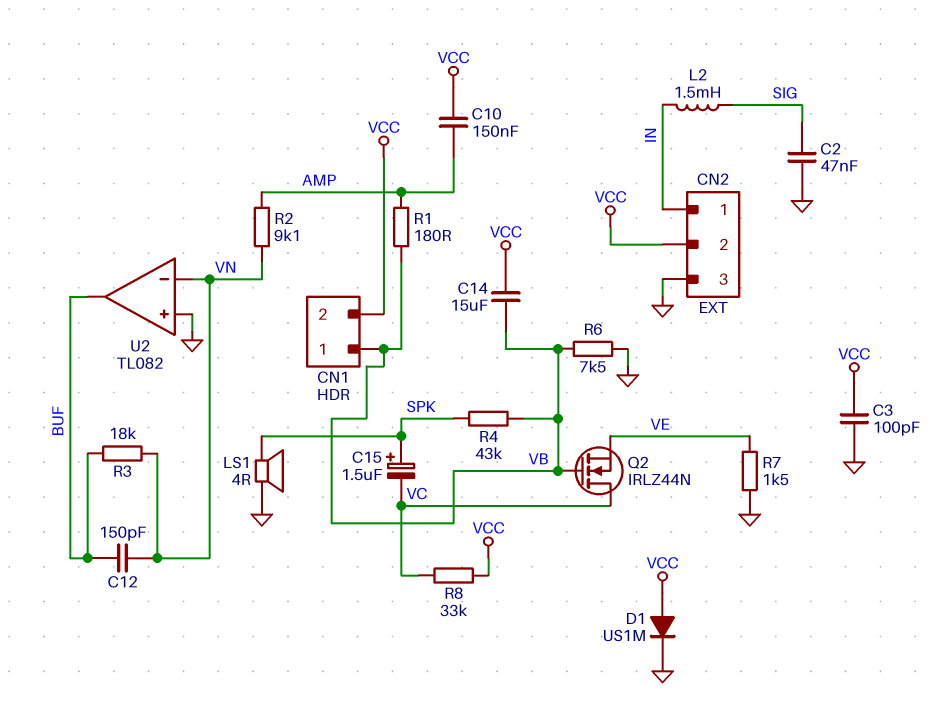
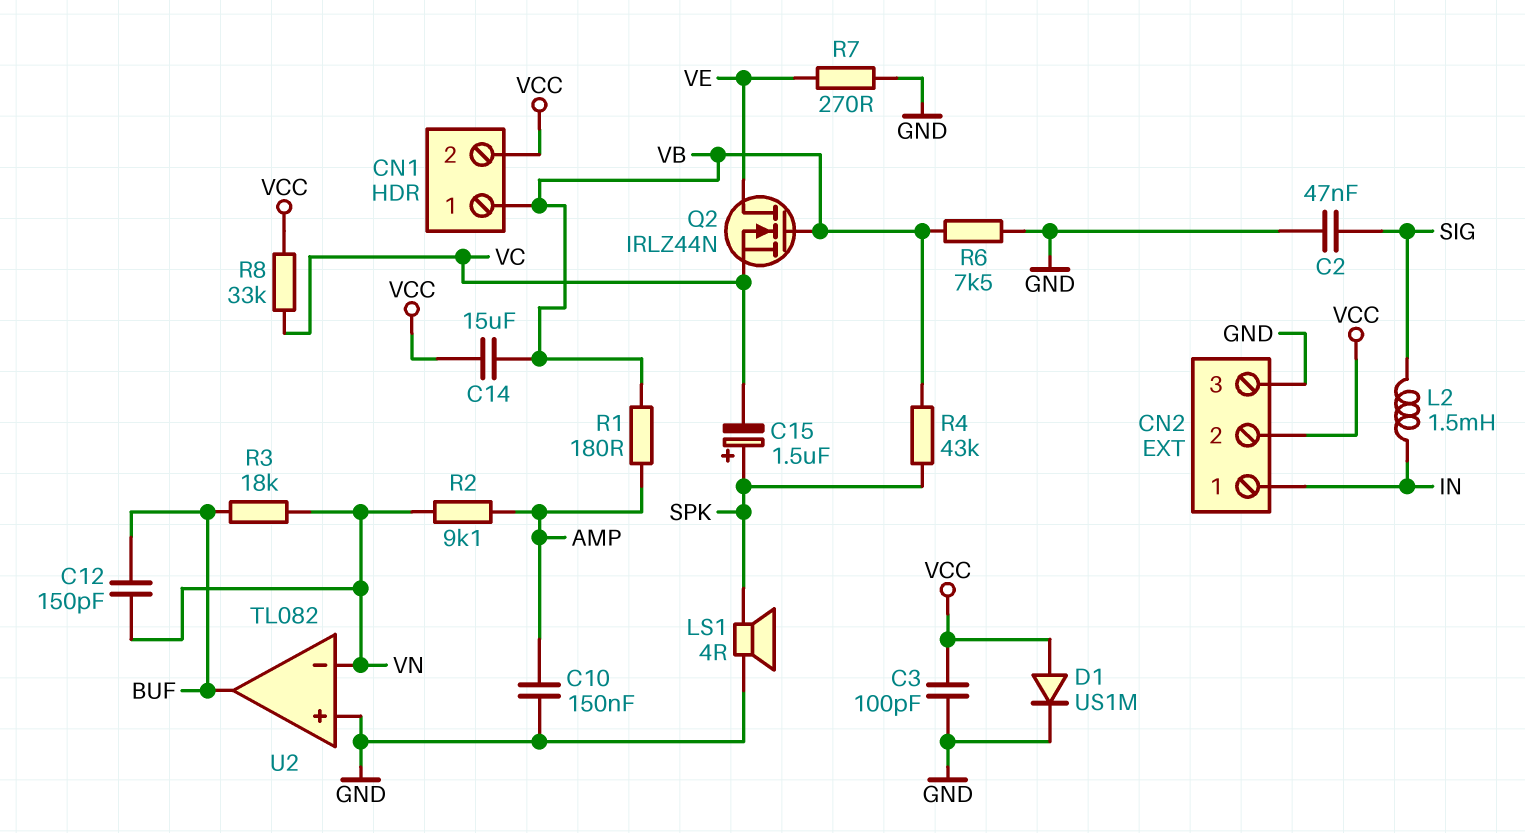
C10: 150nF (AMP, VCC) -> 150nF (AMP, GND)
Q2: NMOS IRLZ44N (G VB, D VC, S VE) -> NMOS IRLZ44N (G VB, D VE, S VC)
R7: 1.5k (GND, VE) -> 270 (GND, VE)

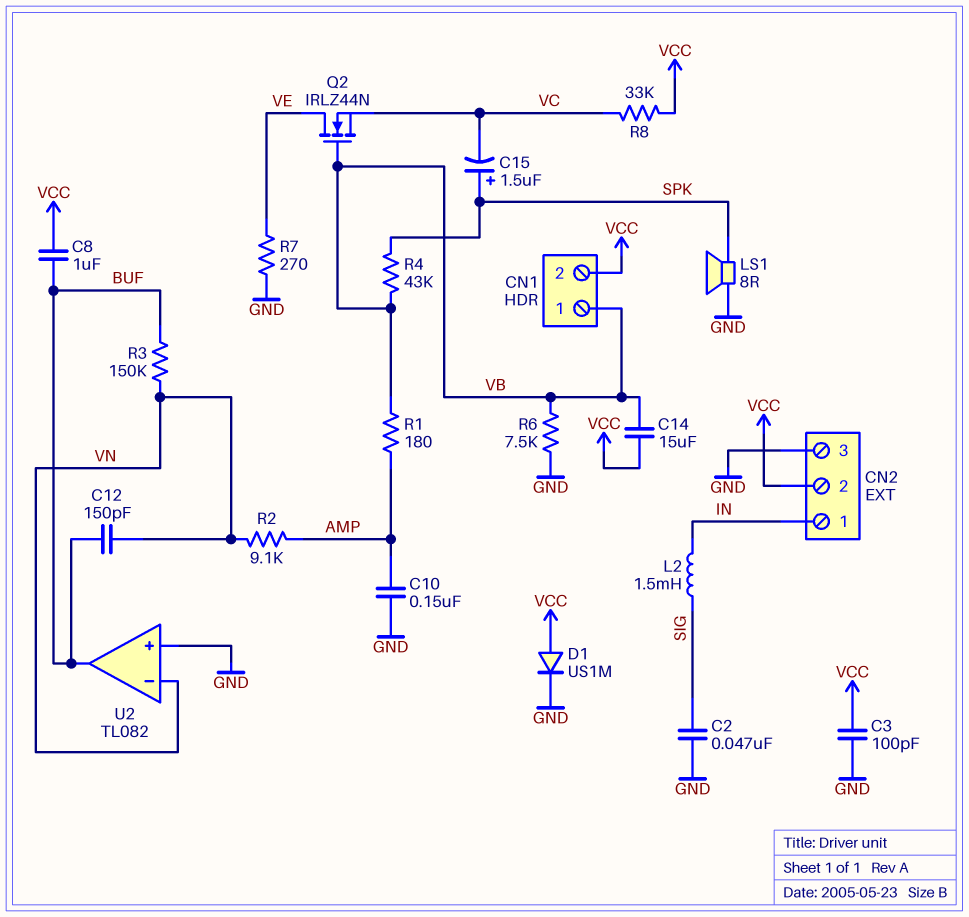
C8: none -> 1uF (BUF, VCC)
LS1: speaker 4R (GND, SPK) -> speaker 8R (GND, SPK)
R3: 18k (BUF, VN) -> 150k (BUF, VN)

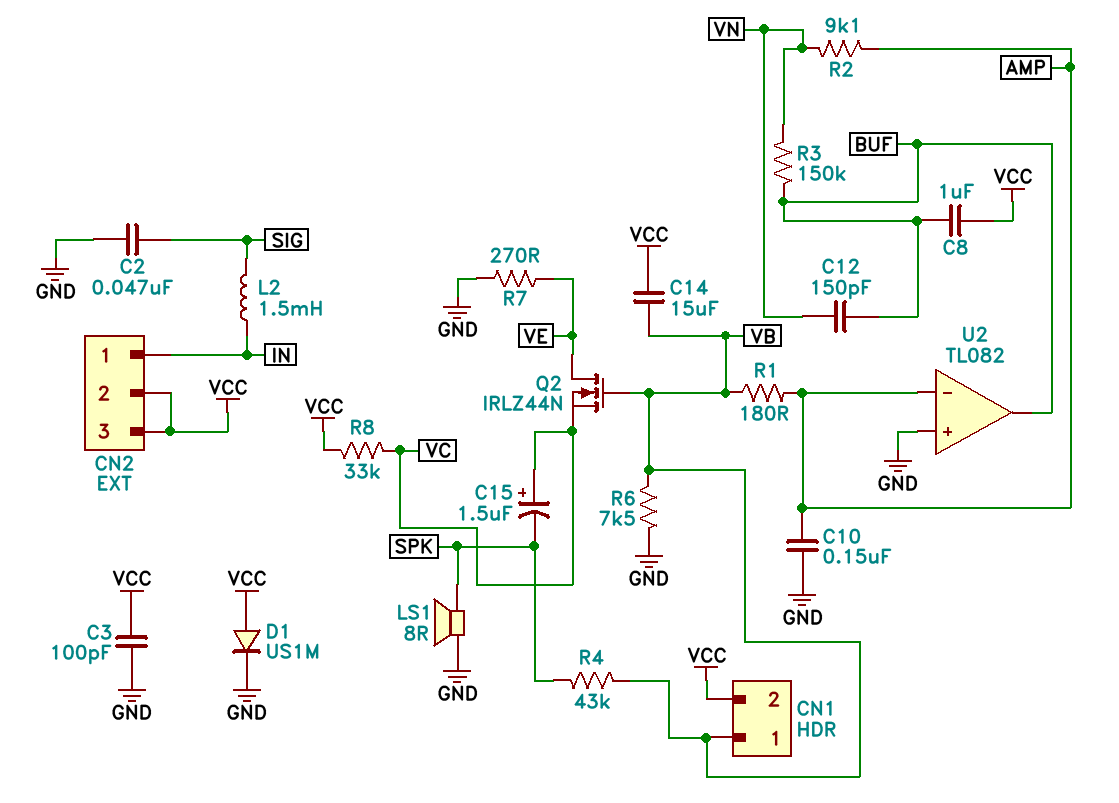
C15: 1.5uF (plus SPK, minus VC) -> 1.5uF (plus VC, minus SPK)
CN2 pin 3: GND -> VCC
U2 pin in-: VN -> AMP

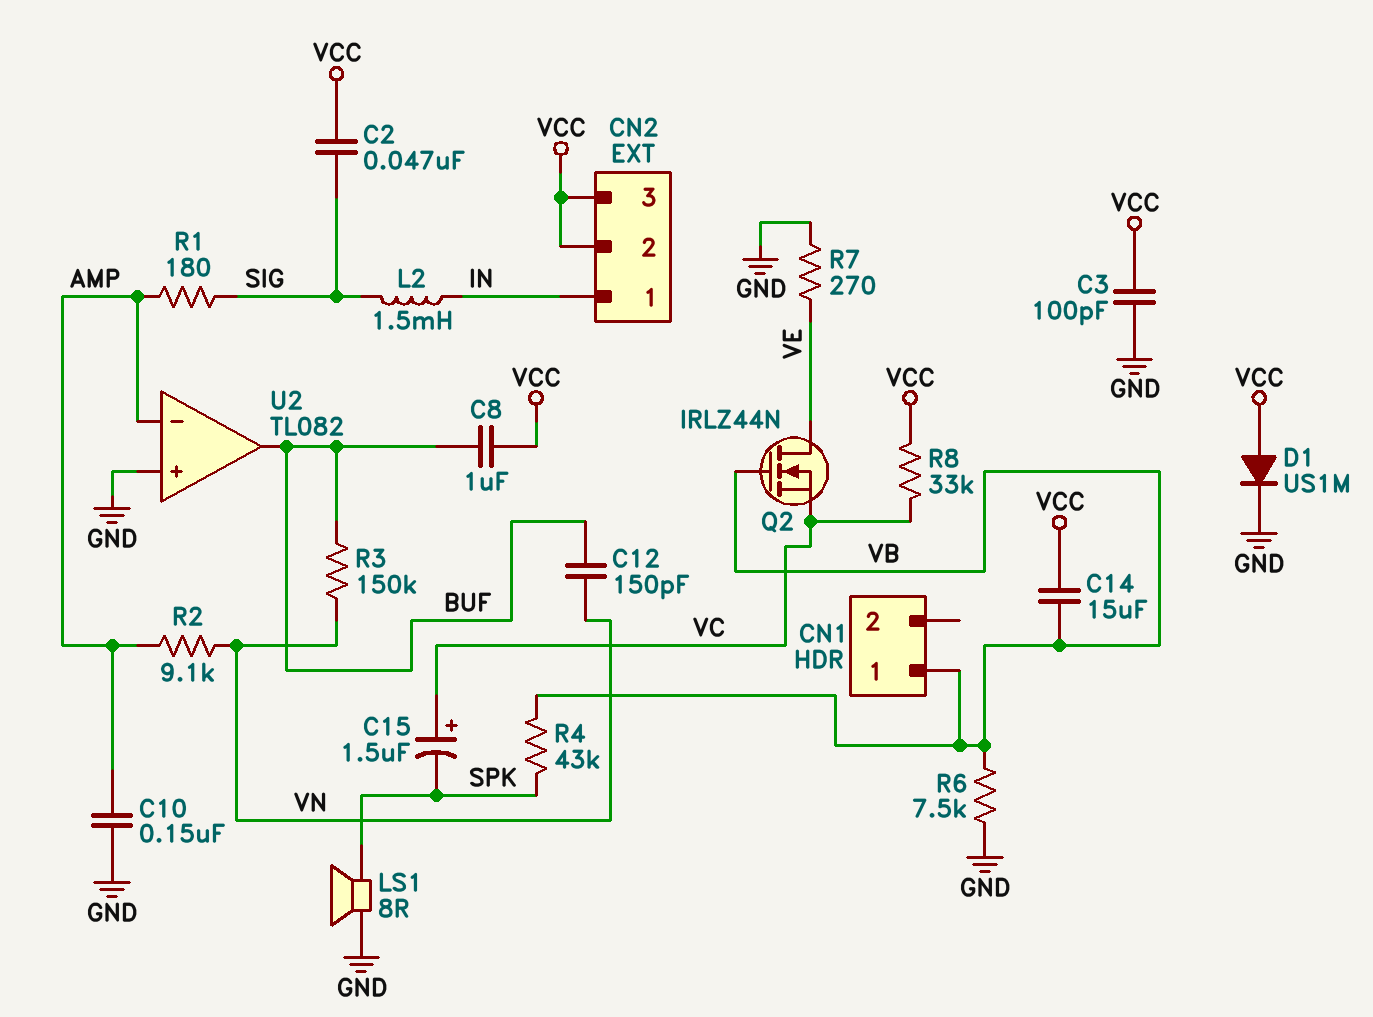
C2: 47nF (GND, SIG) -> 47nF (SIG, VCC)
CN1 pin 2: VCC -> none
R1: 180 (AMP, VB) -> 180 (AMP, SIG)

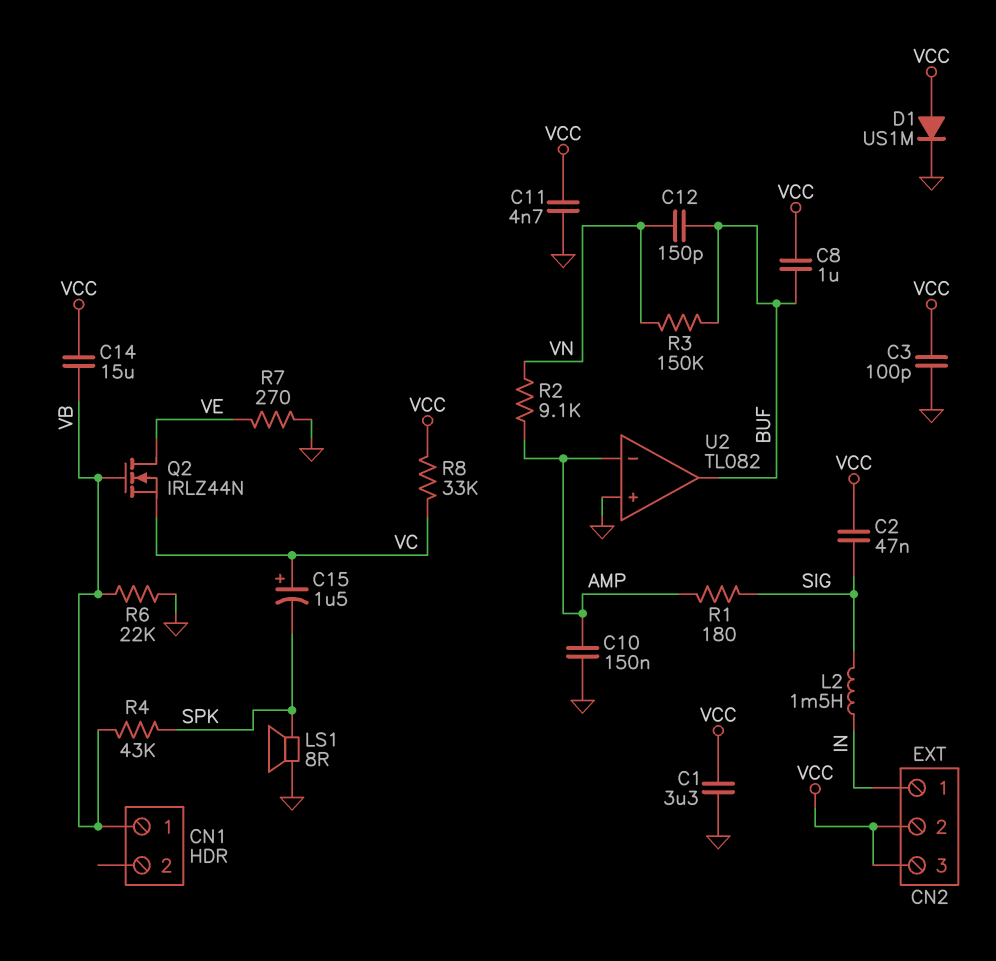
C1: none -> 3.3uF (GND, VCC)
C11: none -> 4.7nF (GND, VCC)
R6: 7.5k (GND, VB) -> 22k (GND, VB)

